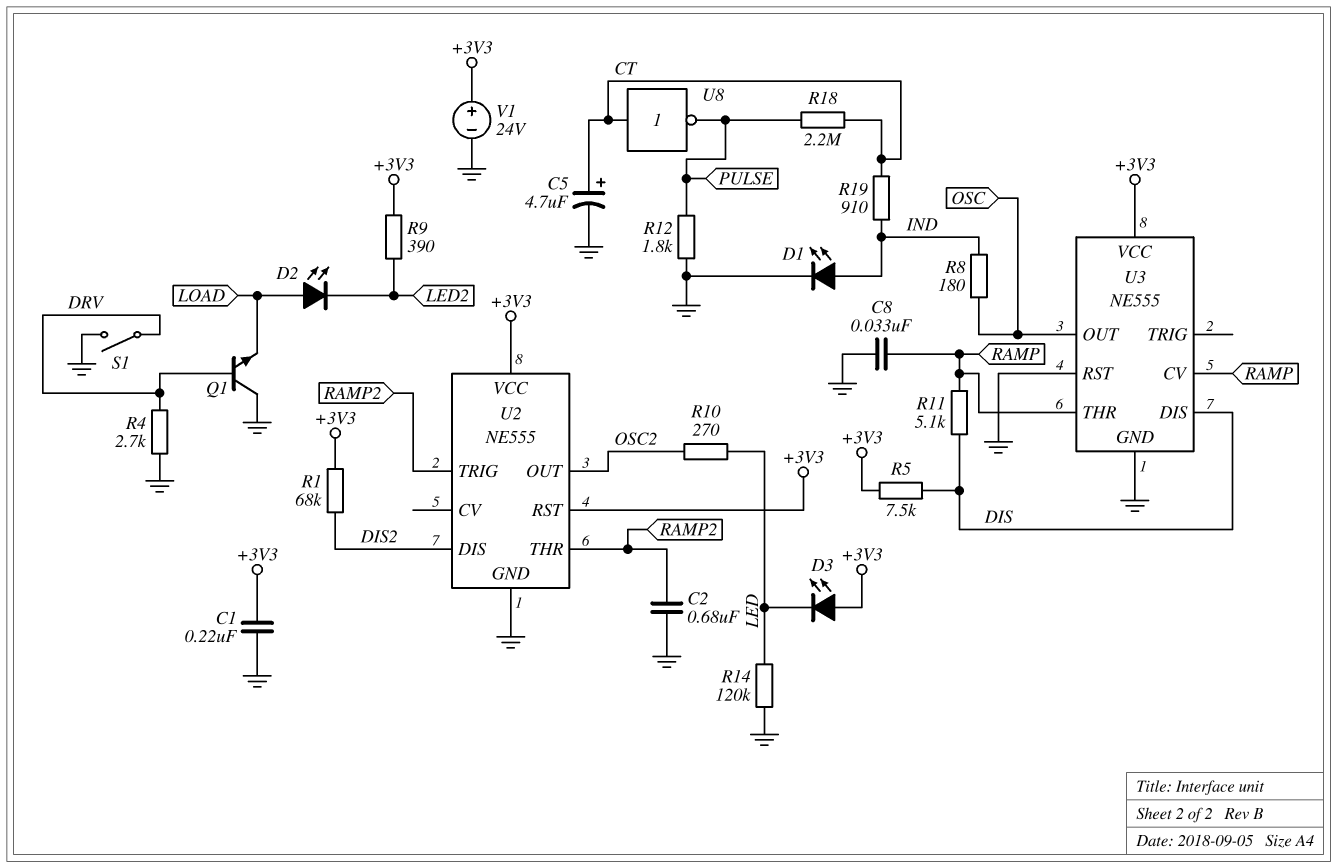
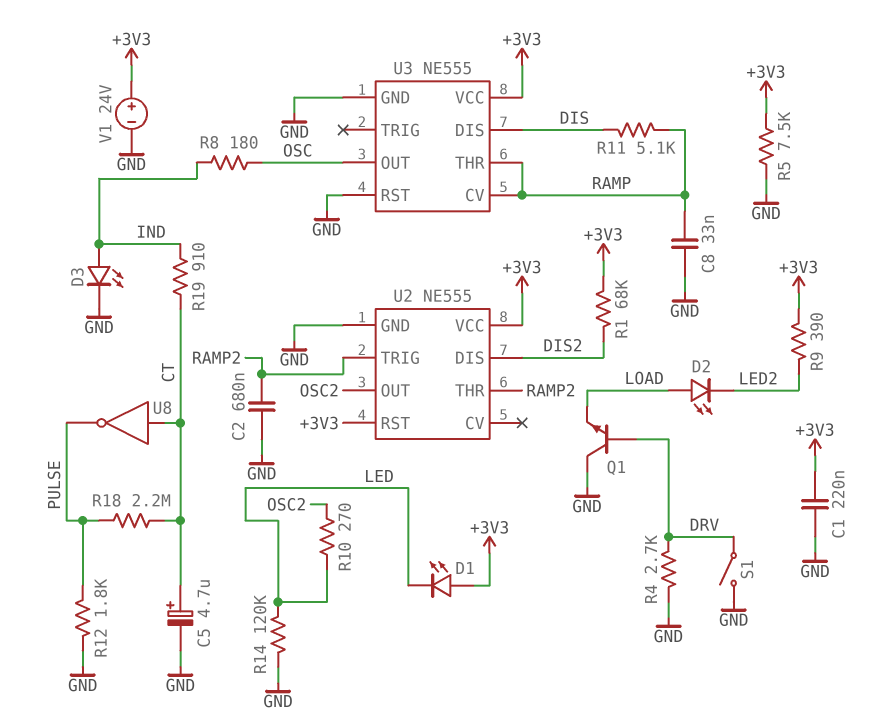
D1: LED (A IND, K GND) -> LED (A +3V3, K LED)
D3: LED (A +3V3, K LED) -> LED (A IND, K GND)
R5: 7.5k (+3V3, DIS) -> 7.5k (+3V3, GND)

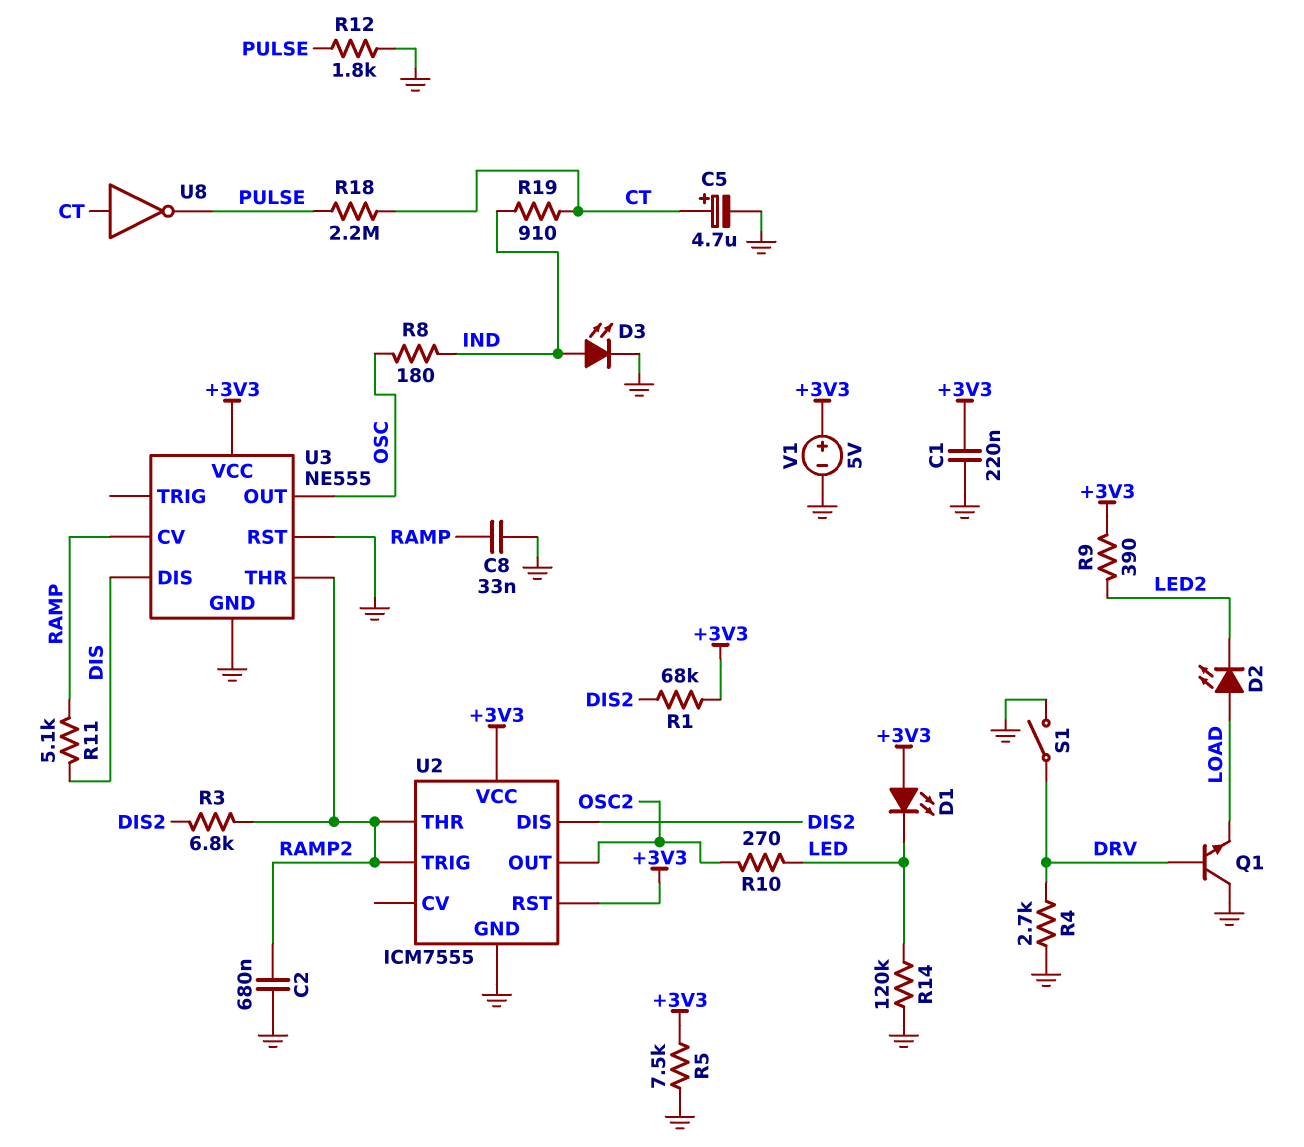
R3: none -> 6.8k (DIS2, RAMP2)
U2: NE555 -> ICM7555
U3 pin THR: RAMP -> RAMP2
V1: 24V (plus +3V3, minus GND) -> 5V (plus +3V3, minus GND)

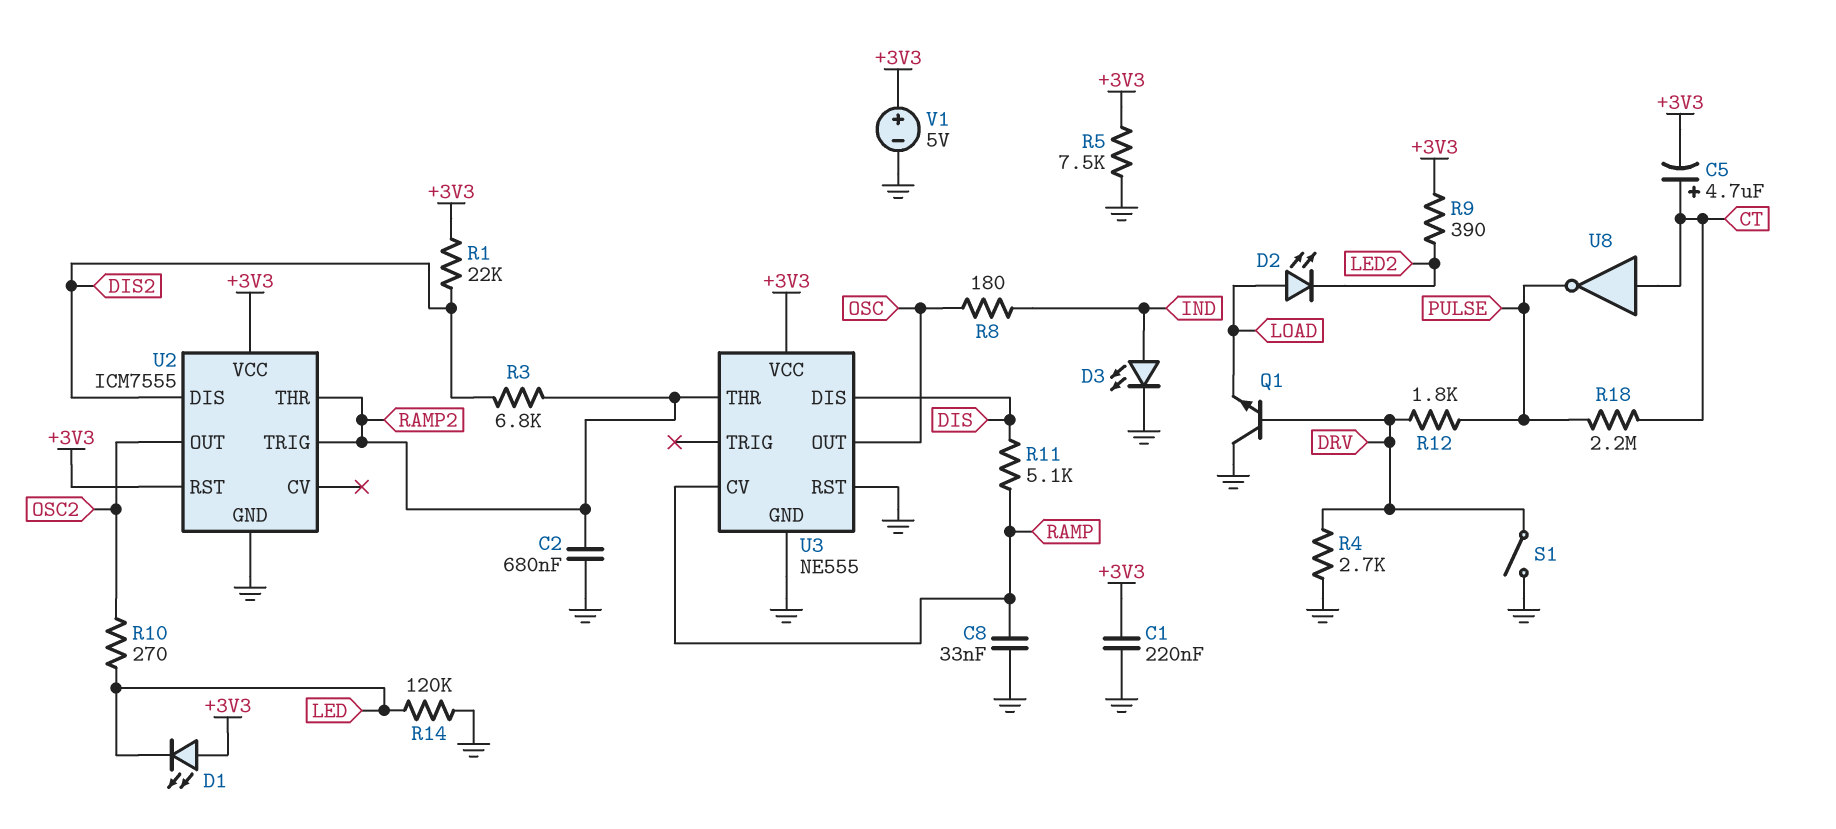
C5: 4.7uF (plus CT, minus GND) -> 4.7uF (plus CT, minus +3V3)
R1: 68k (+3V3, DIS2) -> 22k (+3V3, DIS2)
R12: 1.8k (GND, PULSE) -> 1.8k (DRV, PULSE)
R19: 910 (CT, IND) -> none

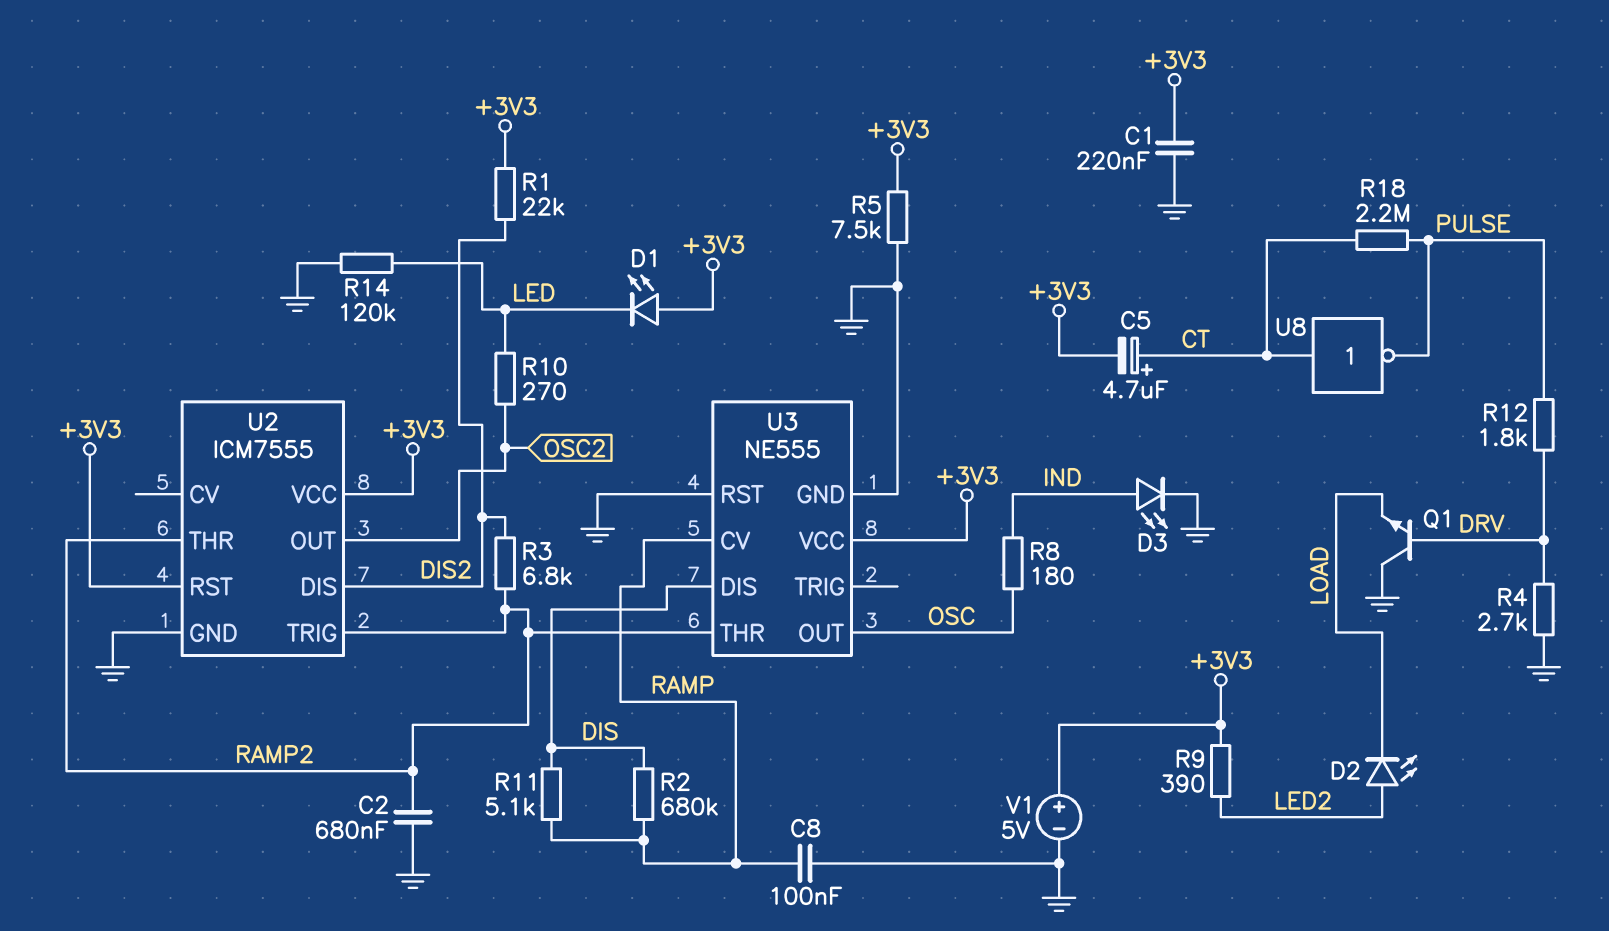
C8: 33nF (GND, RAMP) -> 100nF (GND, RAMP)
D2: LED (A LOAD, K LED2) -> LED (A LED2, K LOAD)
R2: none -> 680k (DIS, RAMP)
S1: switch (DRV, GND) -> none

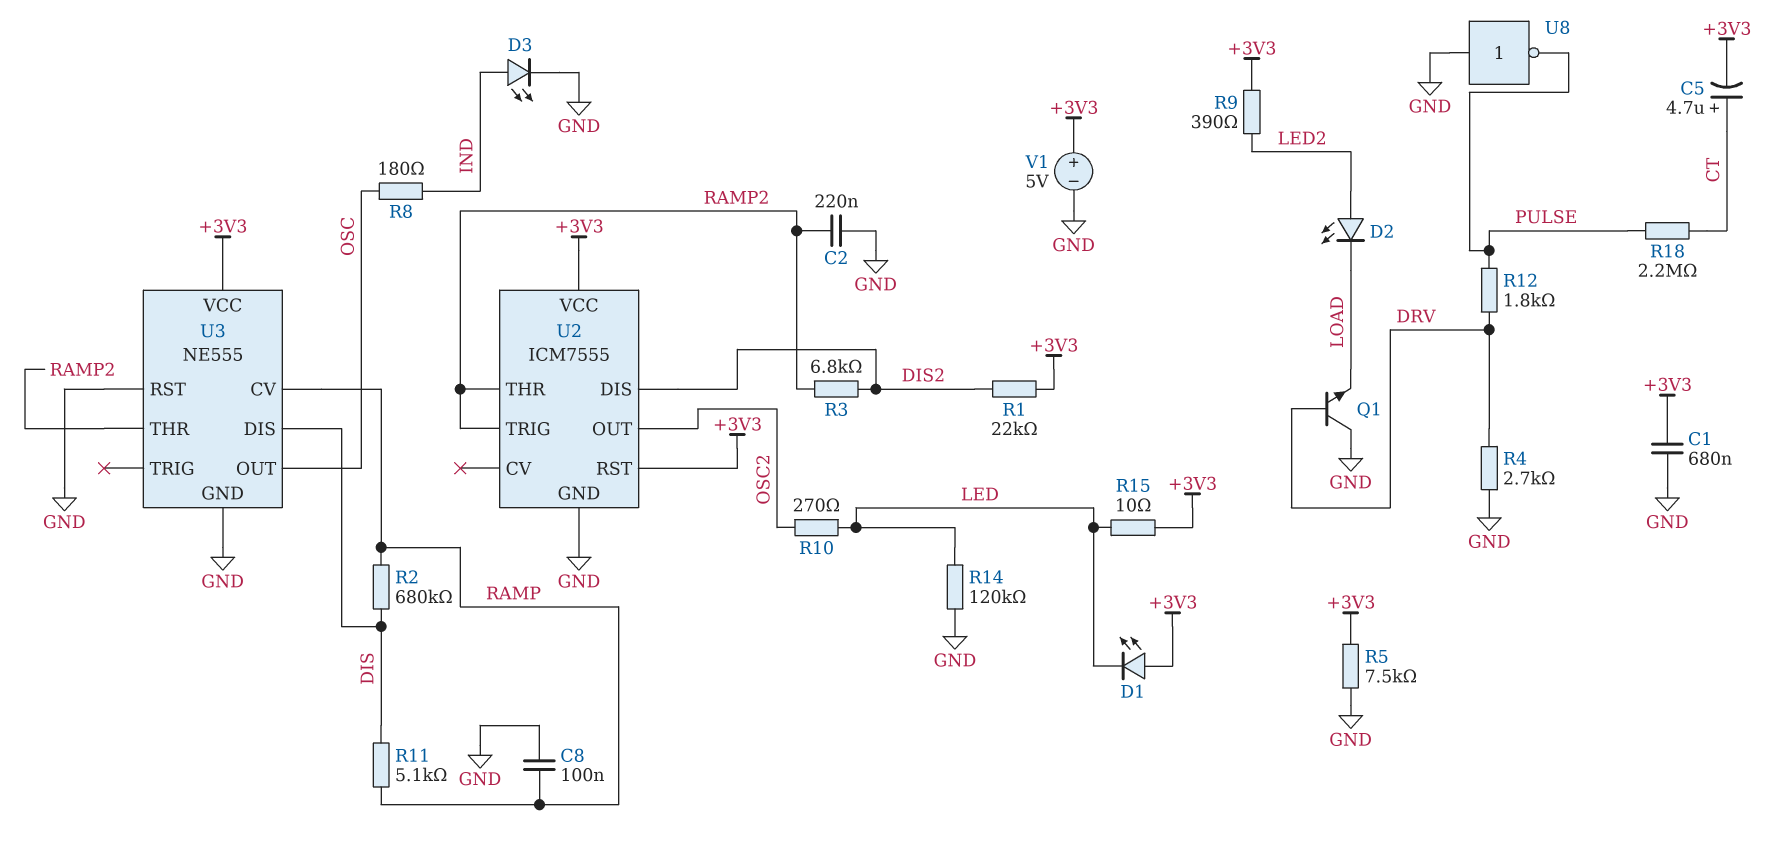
C1: 220nF (+3V3, GND) -> 680nF (+3V3, GND)
C2: 680nF (GND, RAMP2) -> 220nF (GND, RAMP2)
R15: none -> 10 (+3V3, LED)
U8: NOT (in CT, out PULSE) -> NOT (in GND, out PULSE)

